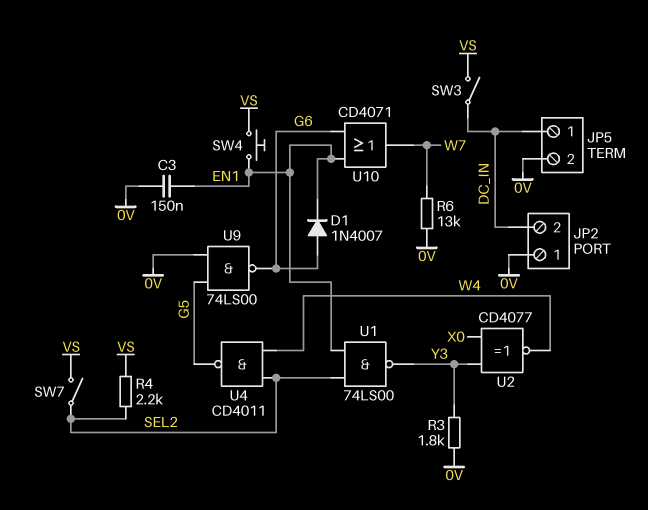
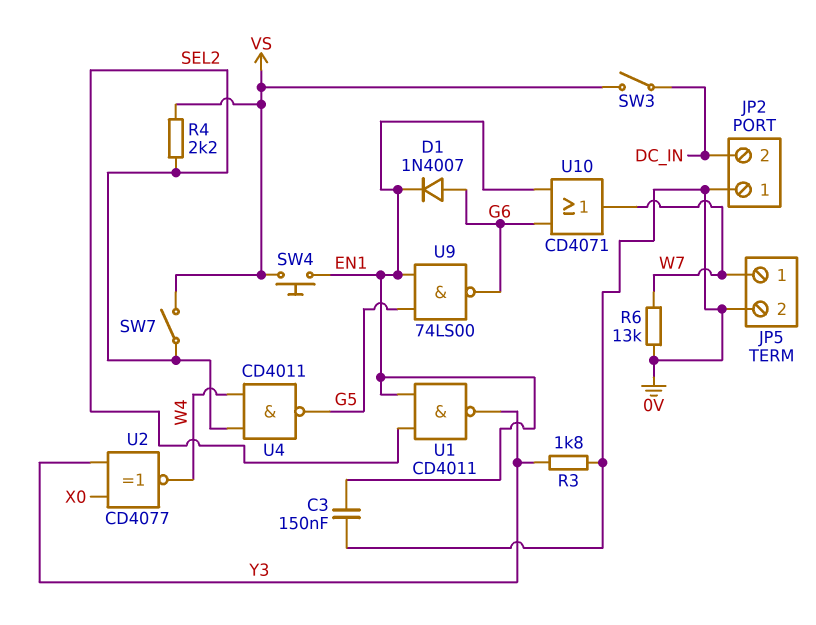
JP5 pin 1: DC_IN -> W7
U1: NAND 74LS00 (in EN1, in SEL2, out Y3) -> NAND CD4011 (in EN1, in SEL2, out Y3)
U9: NAND 74LS00 (in 0V, in G5, out G6) -> NAND 74LS00 (in EN1, in G5, out G6)

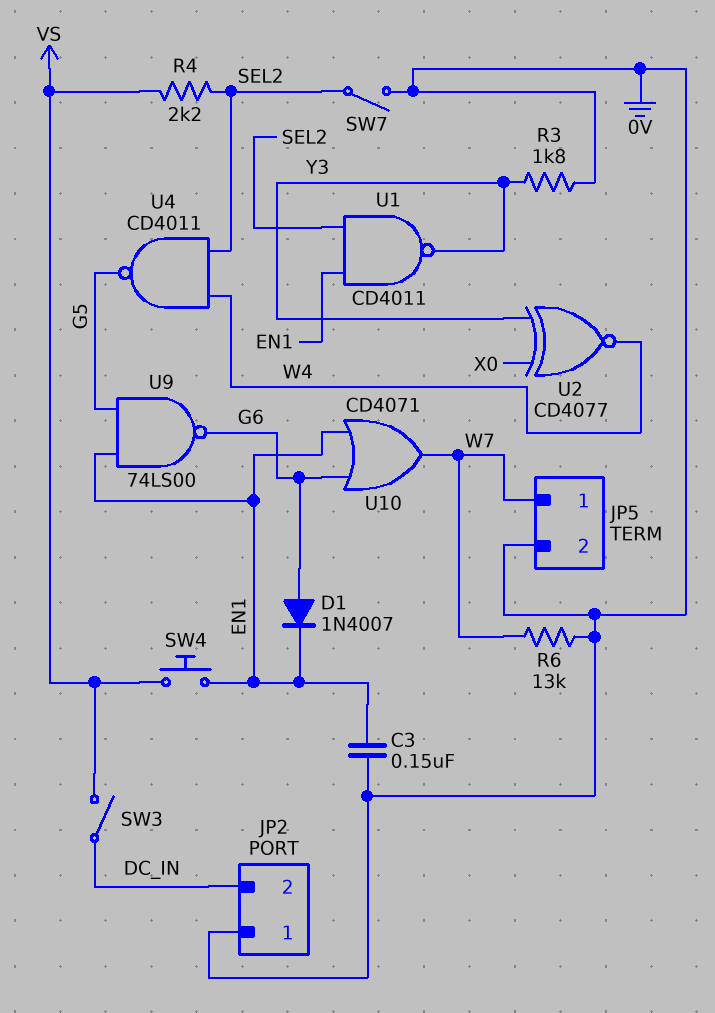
SW7: switch (SEL2, VS) -> switch (0V, SEL2)

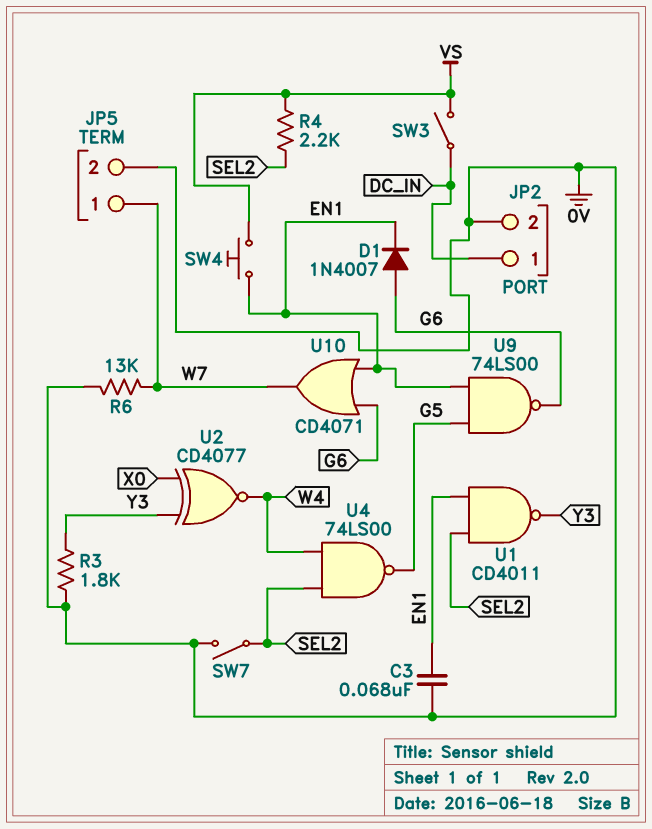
C3: 150nF (0V, EN1) -> 68nF (0V, EN1)
JP2 pin 1: 0V -> DC_IN
JP2 pin 2: DC_IN -> 0V
U4: NAND CD4011 (in SEL2, in W4, out G5) -> NAND 74LS00 (in SEL2, in W4, out G5)

